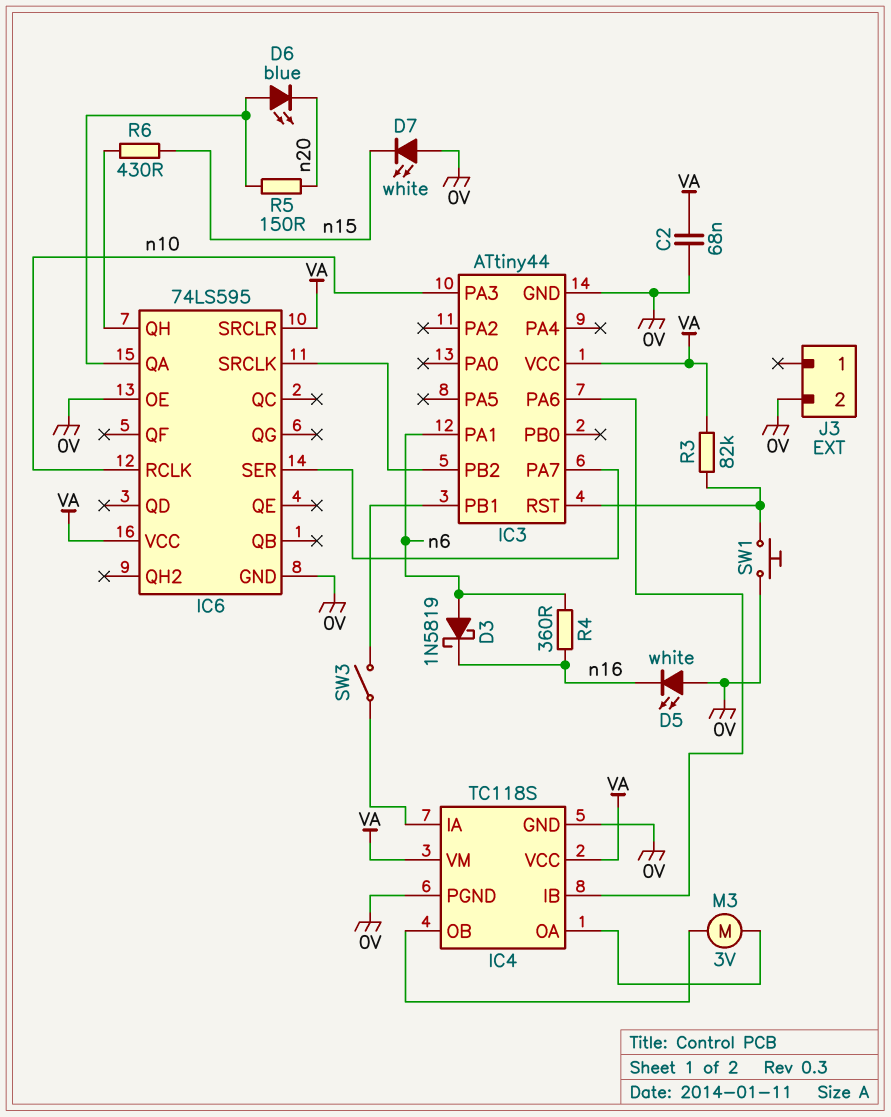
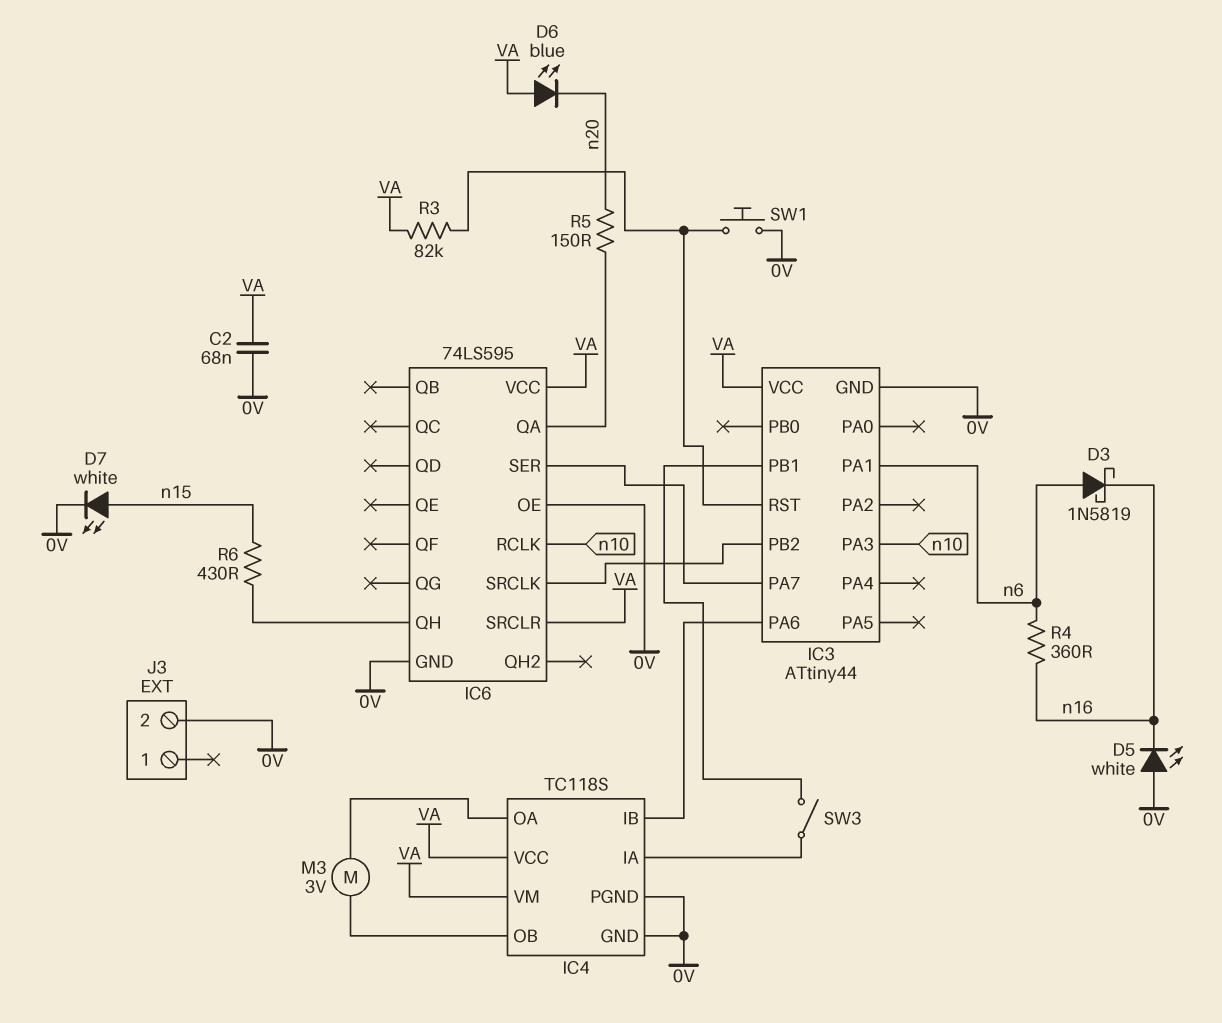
D6: LED blue (A IC6/QA, K n20) -> LED blue (A VA, K n20)
D7: LED white (A 0V, K n15) -> LED white (A n15, K 0V)

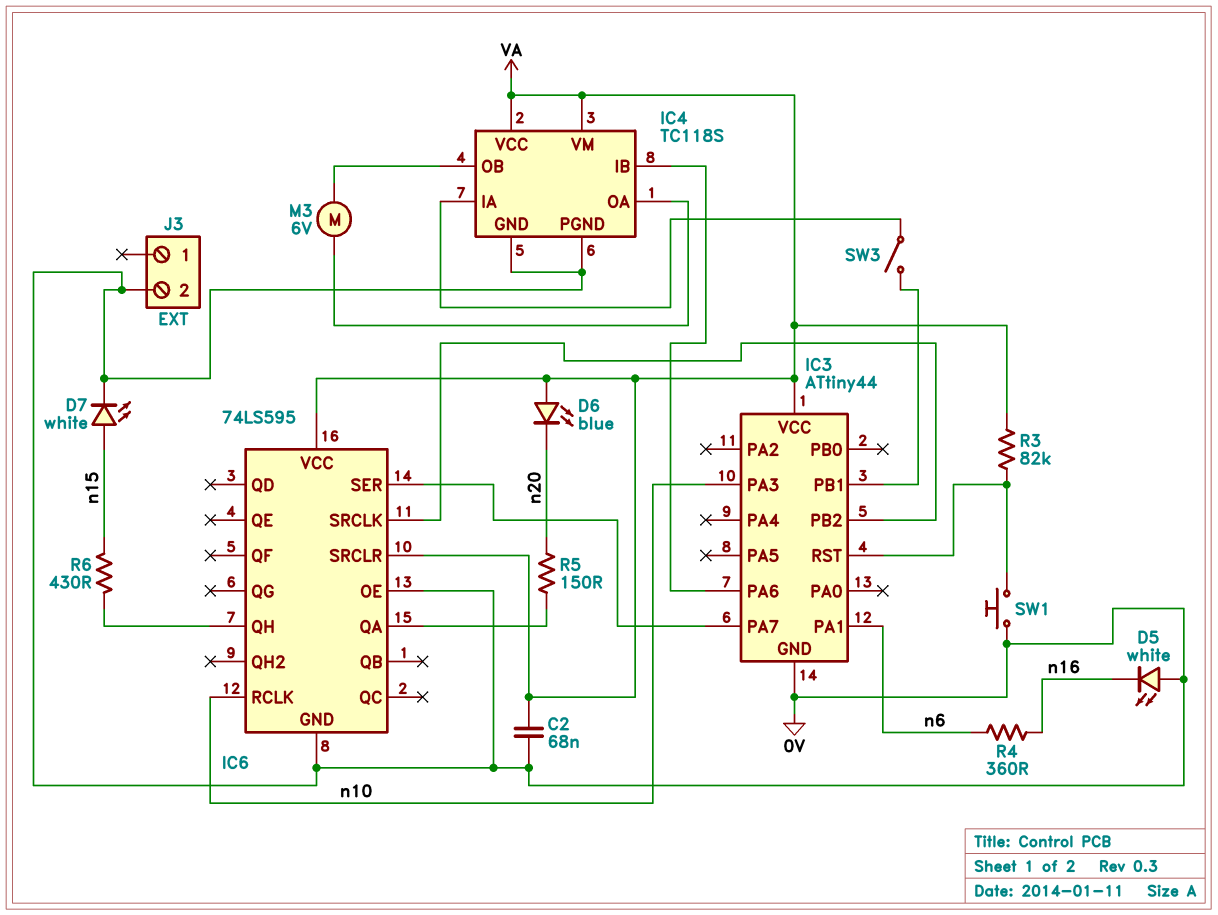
D3: schottky 1N5819 (A n6, K n16) -> none
M3: motor 3V (IC4/OA, IC4/OB) -> motor 6V (IC4/OA, IC4/OB)

